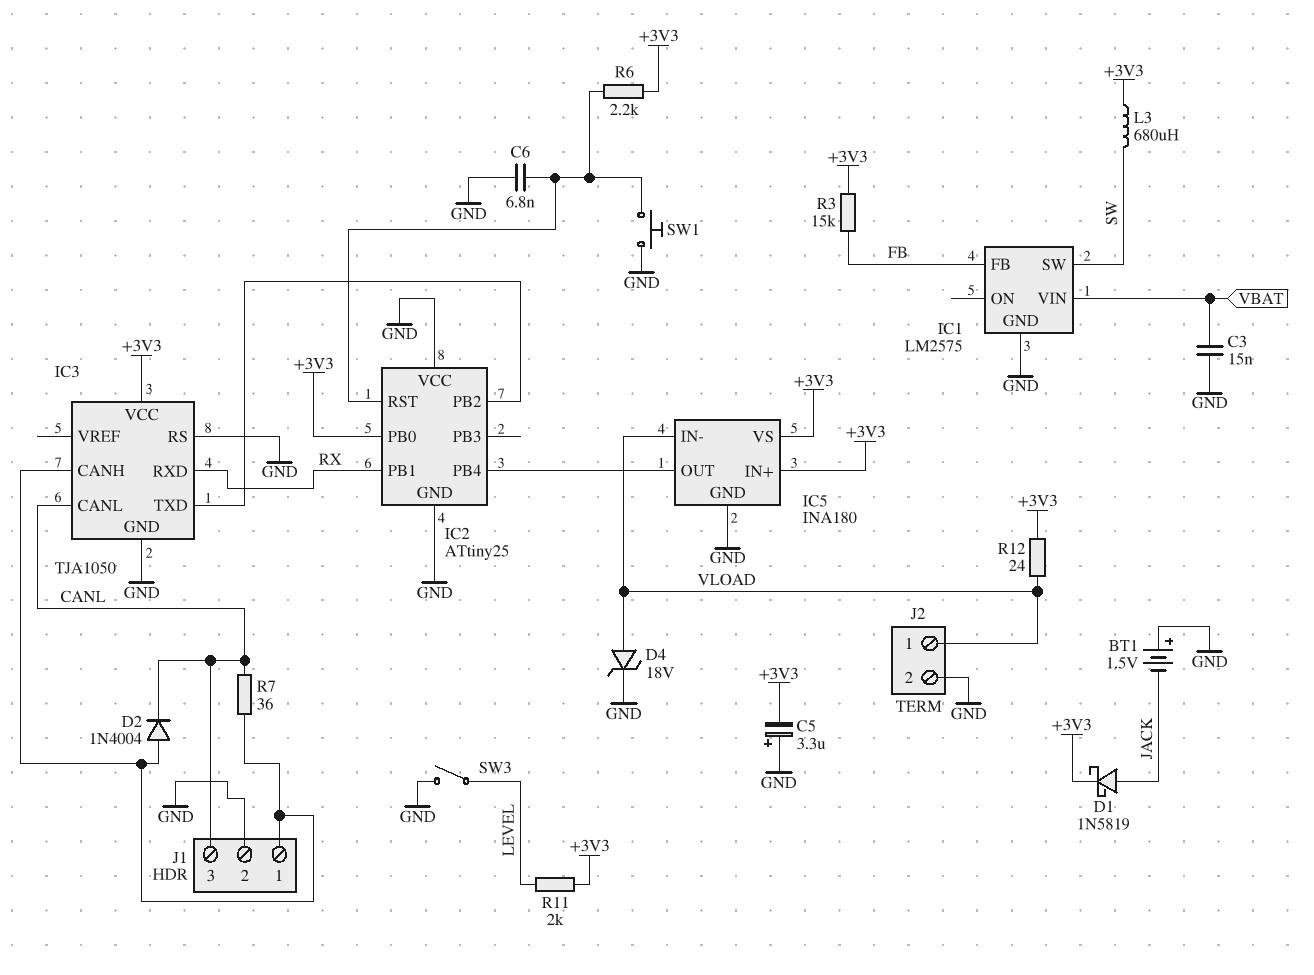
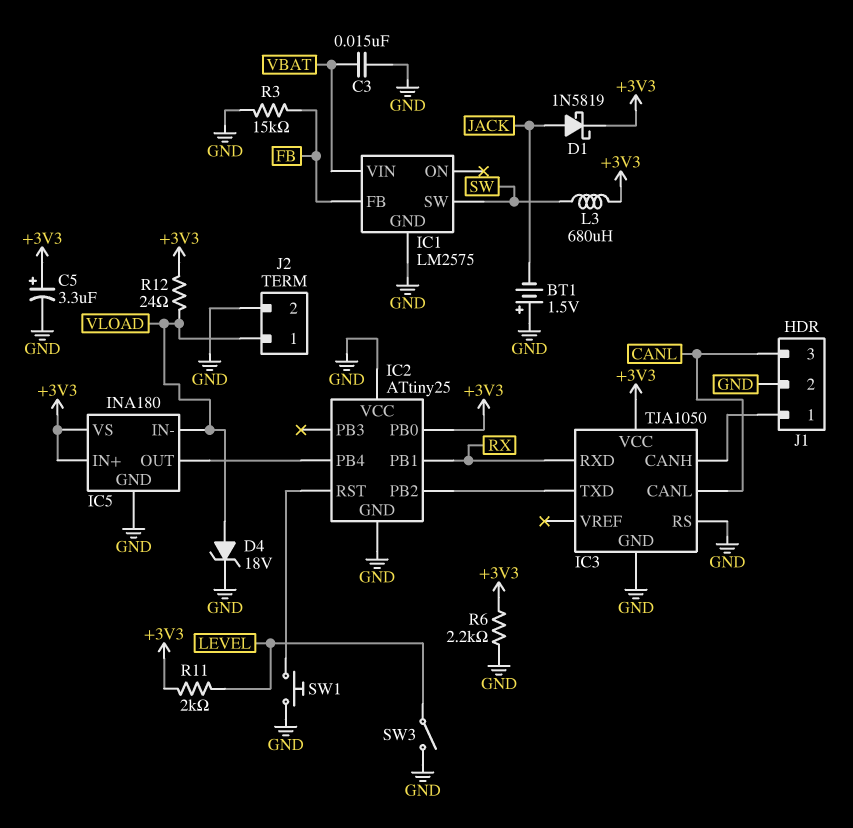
C5: 3.3uF (plus GND, minus +3V3) -> 3.3uF (plus +3V3, minus GND)
C6: 6.8nF (GND, IC2/RST) -> none
D2: diode 1N4004 (A IC3/CANH, K CANL) -> none
R3: 15k (+3V3, FB) -> 15k (FB, GND)
R6: 2.2k (+3V3, IC2/RST) -> 2.2k (+3V3, GND)
R7: 36 (CANL, IC3/CANH) -> none

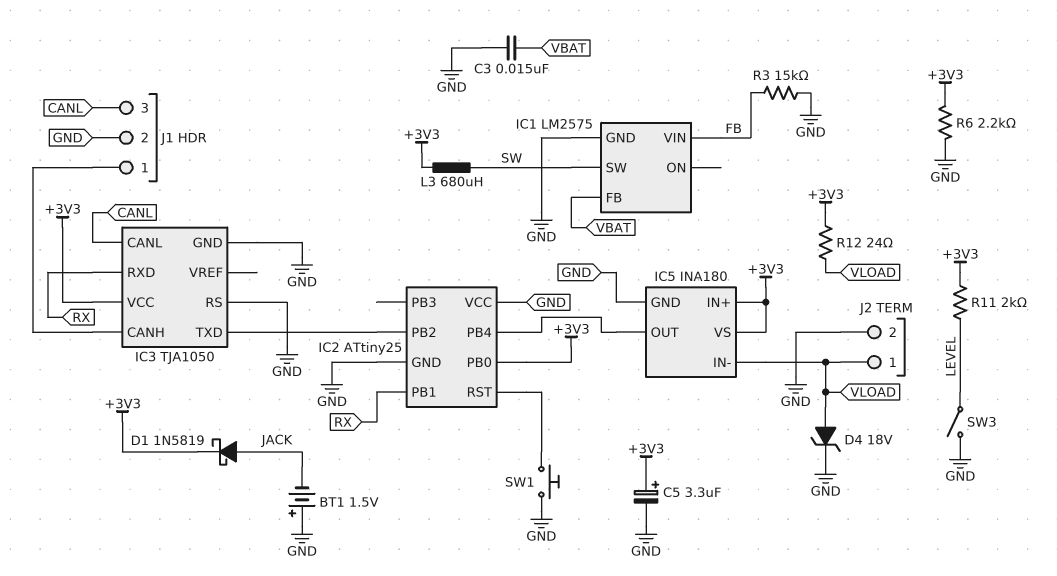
IC1 pin FB: FB -> VBAT
IC1 pin VIN: VBAT -> FB

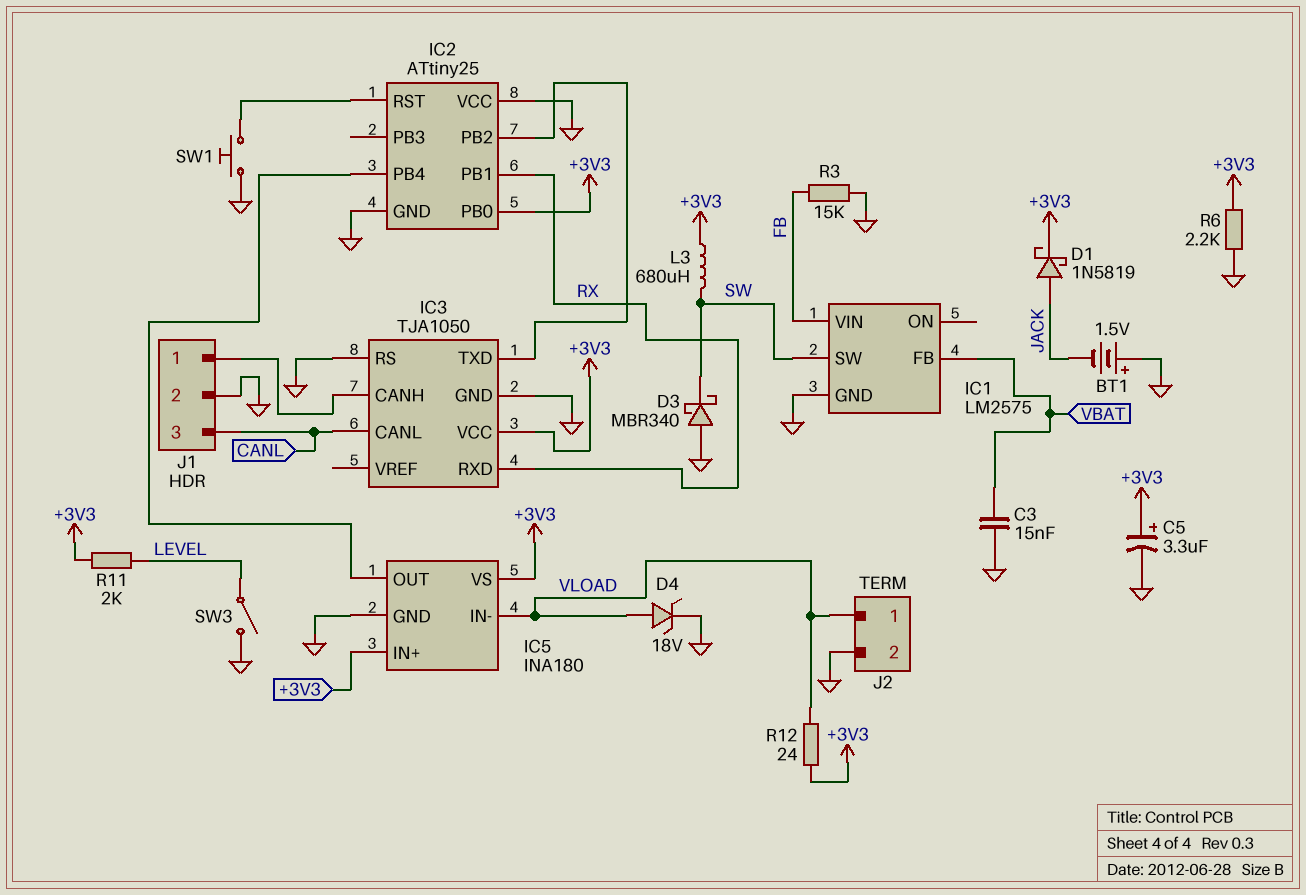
D3: none -> schottky MBR340 (A GND, K SW)

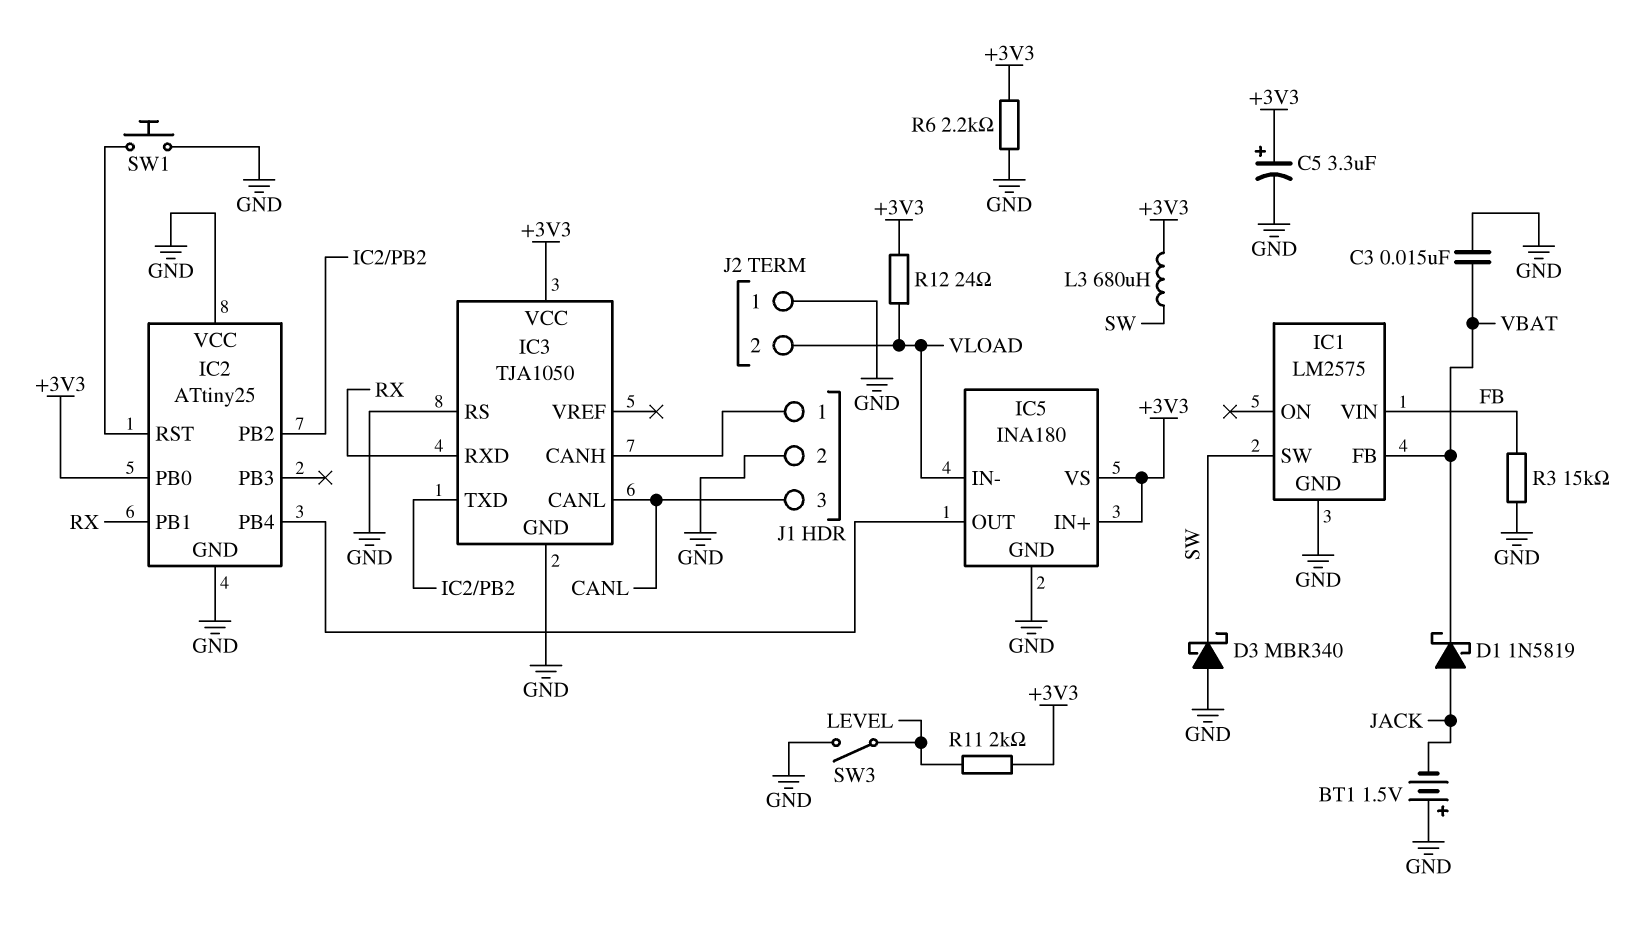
D1: schottky 1N5819 (A JACK, K +3V3) -> schottky 1N5819 (A JACK, K VBAT)
D4: zener 18V (A VLOAD, K GND) -> none
J2 pin 1: VLOAD -> GND
J2 pin 2: GND -> VLOAD

